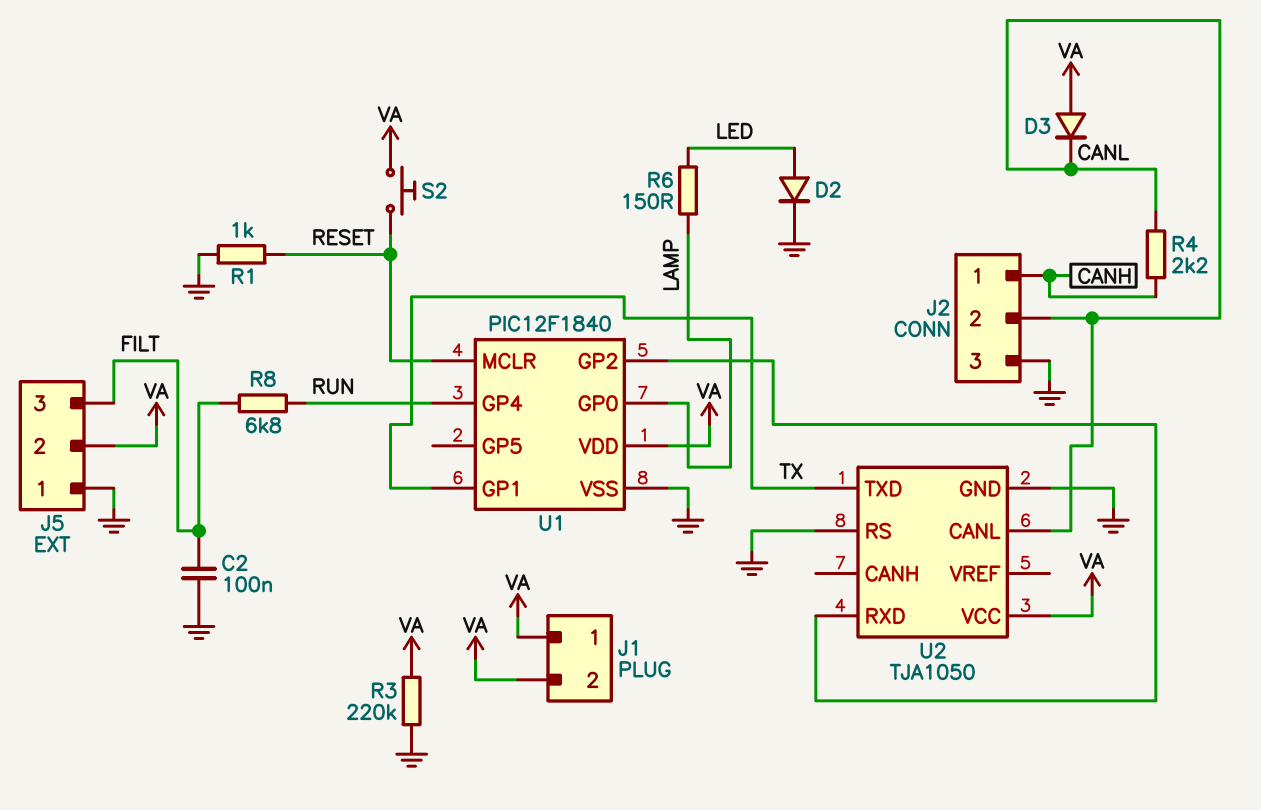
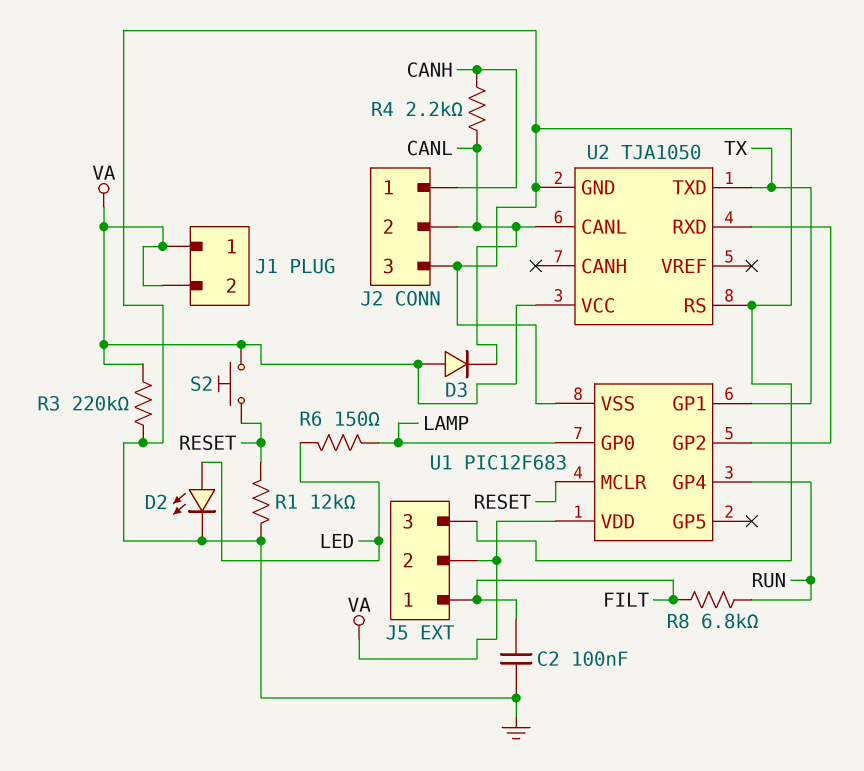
D2: diode (A LED, K GND) -> LED (A LED, K GND)
J5 pin 1: GND -> FILT
J5 pin 3: FILT -> GND
R1: 1k (GND, RESET) -> 12k (GND, RESET)
U1: PIC12F1840 -> PIC12F683

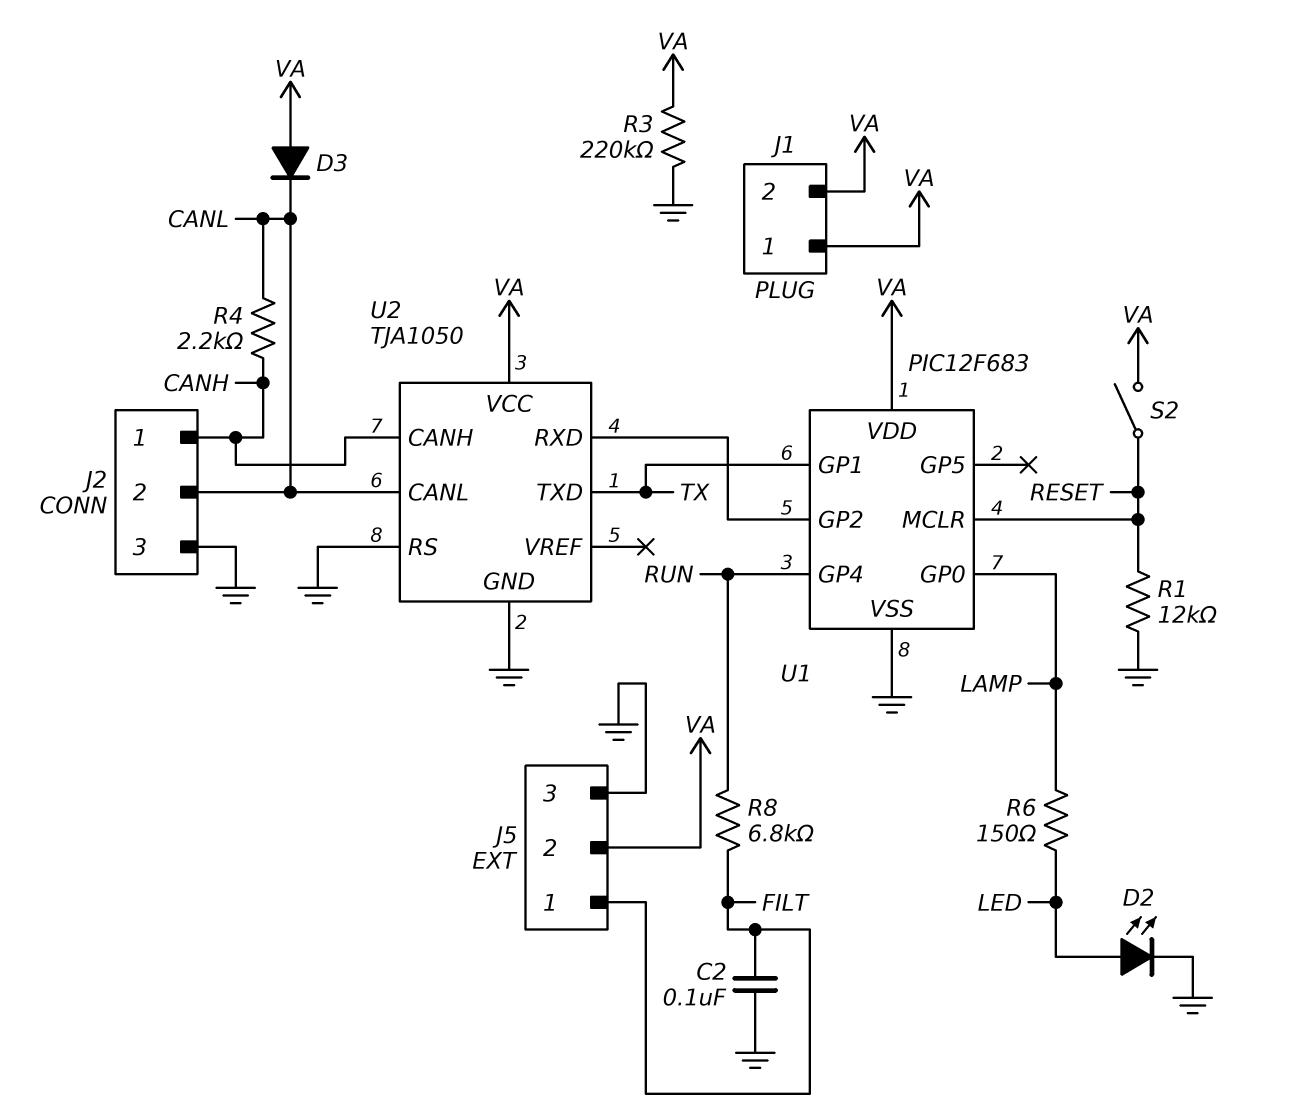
S2: button (RESET, VA) -> switch (RESET, VA)
U2 pin CANH: none -> CANH

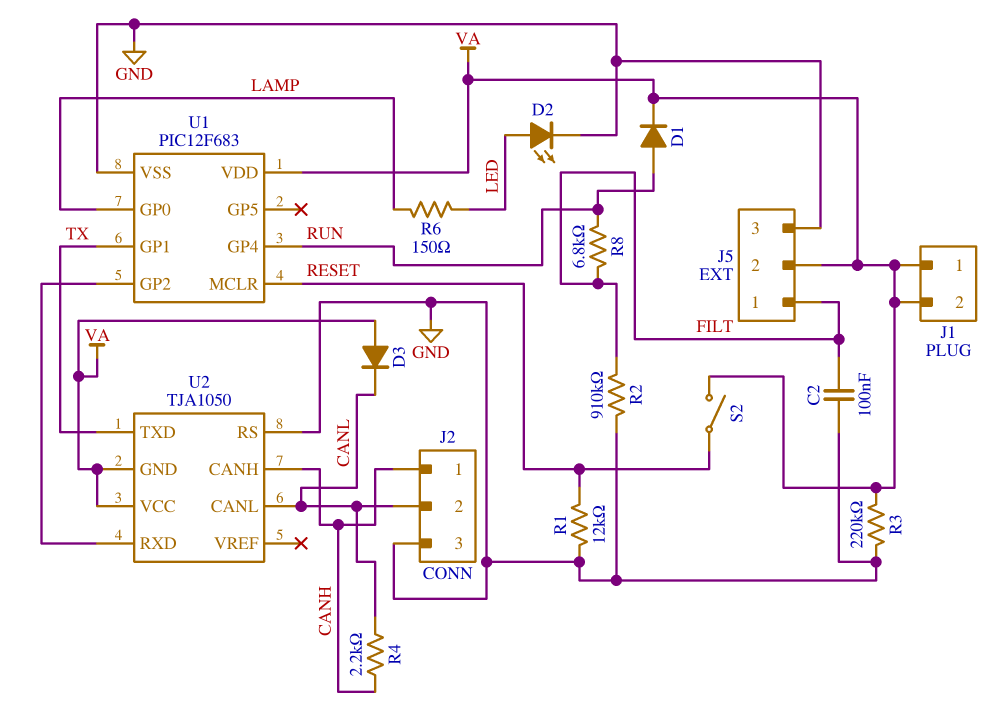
D1: none -> diode (A RUN, K VA)
R2: none -> 910k (FILT, GND)
U2 pin GND: GND -> VA

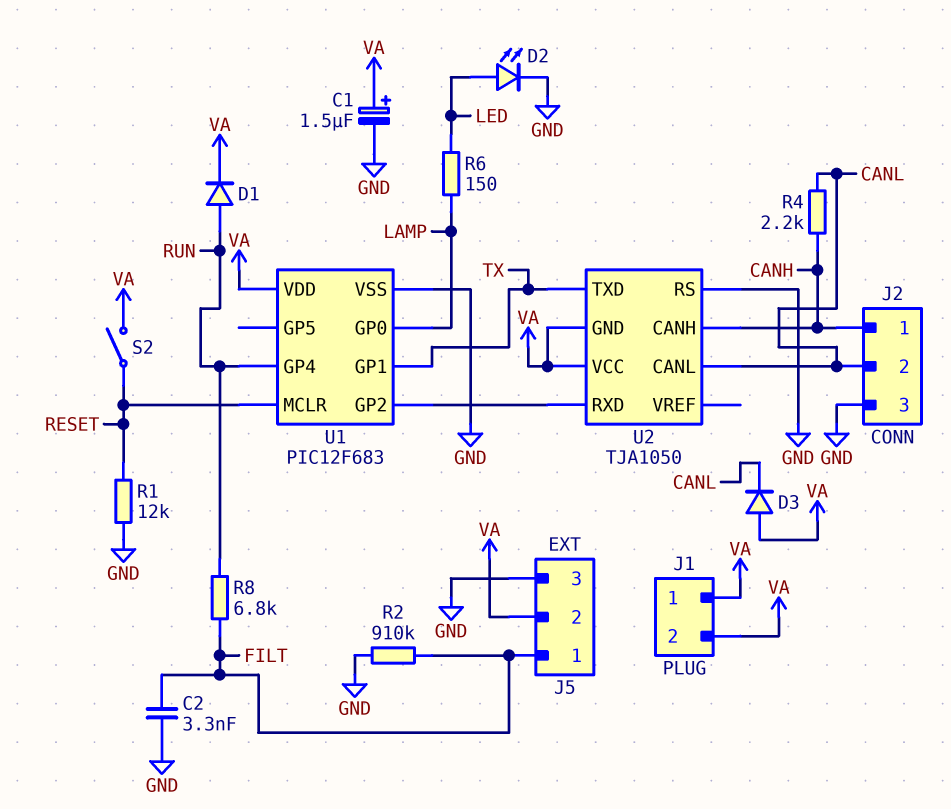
C1: none -> 1.5uF (plus VA, minus GND)
C2: 100nF (FILT, GND) -> 3.3nF (FILT, GND)
R3: 220k (GND, VA) -> none

